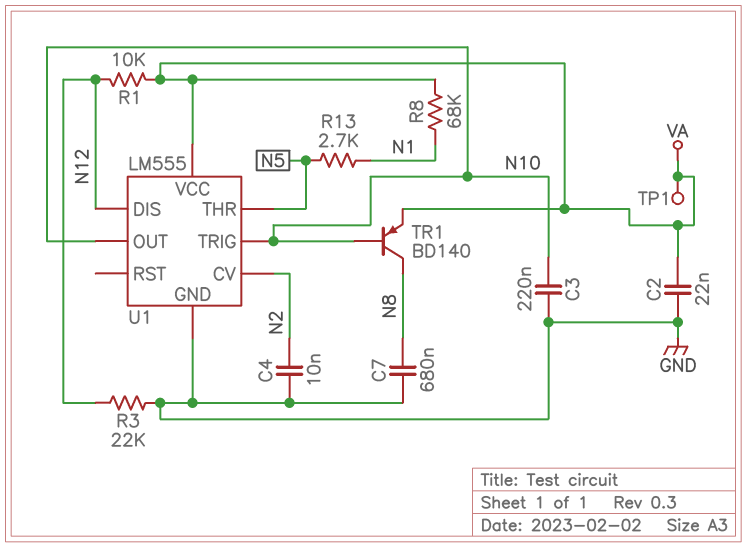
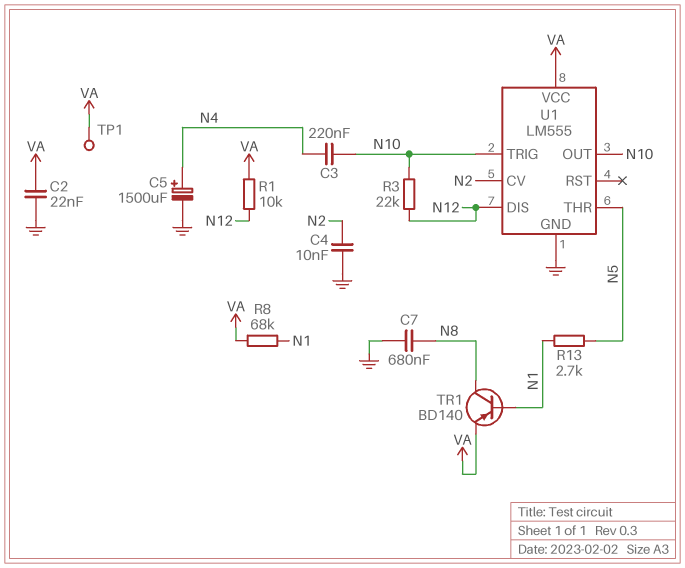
C3: 220nF (GND, N10) -> 220nF (N4, N10)
C5: none -> 1500uF (plus N4, minus GND)
R3: 22k (GND, N12) -> 22k (N10, N12)
TR1: PNP BD140 (B N10, C N8, E VA) -> PNP BD140 (B N1, C N8, E VA)

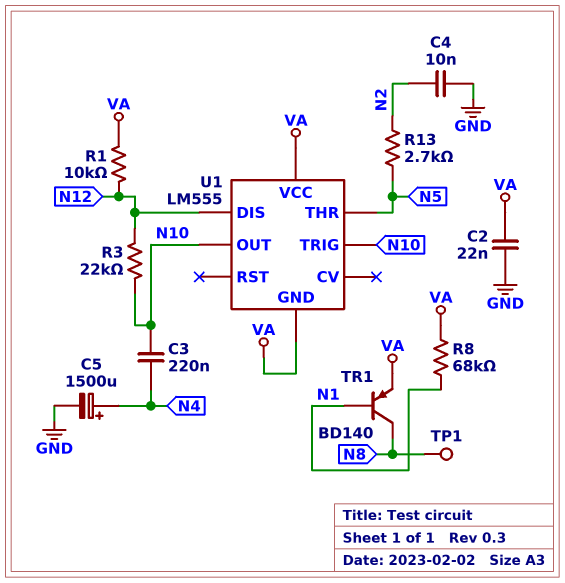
C7: 680nF (GND, N8) -> none
R13: 2.7k (N1, N5) -> 2.7k (N2, N5)
TP1: test point (VA) -> test point (N8)
U1 pin CV: N2 -> none
U1 pin GND: GND -> VA

